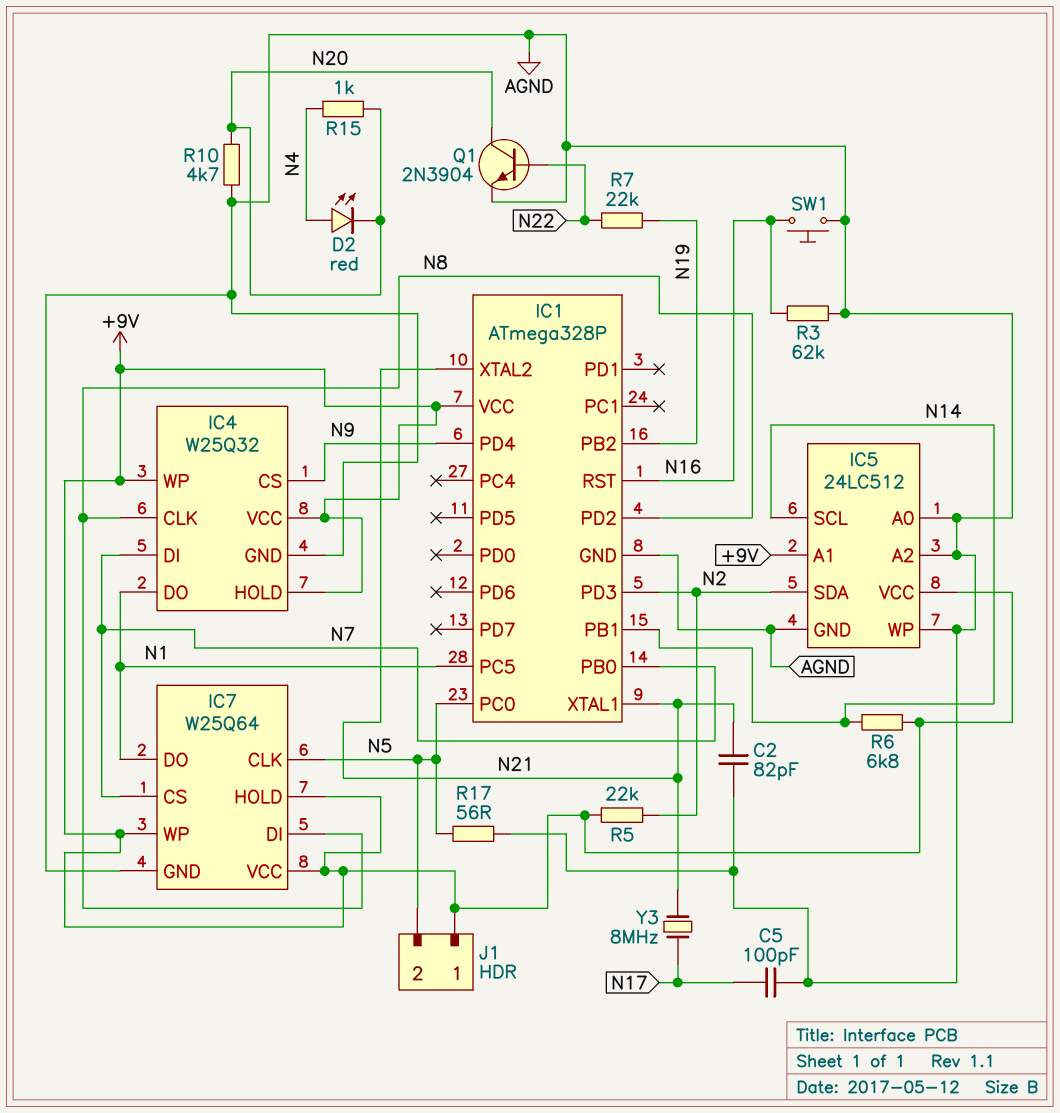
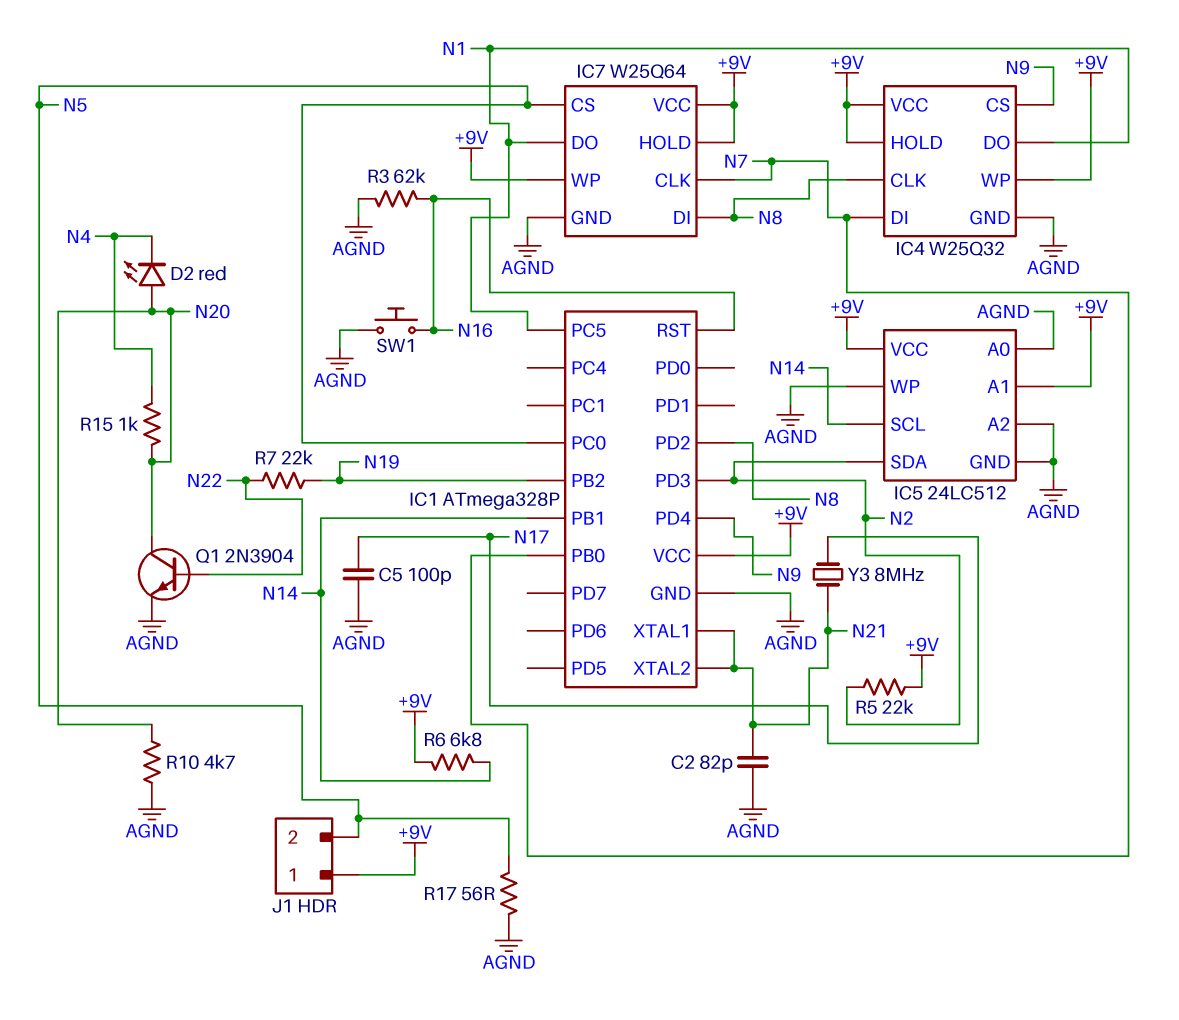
D2: LED red (A N4, K N20) -> LED red (A N20, K N4)
IC7 pin CLK: N5 -> N7
IC7 pin CS: N7 -> N5

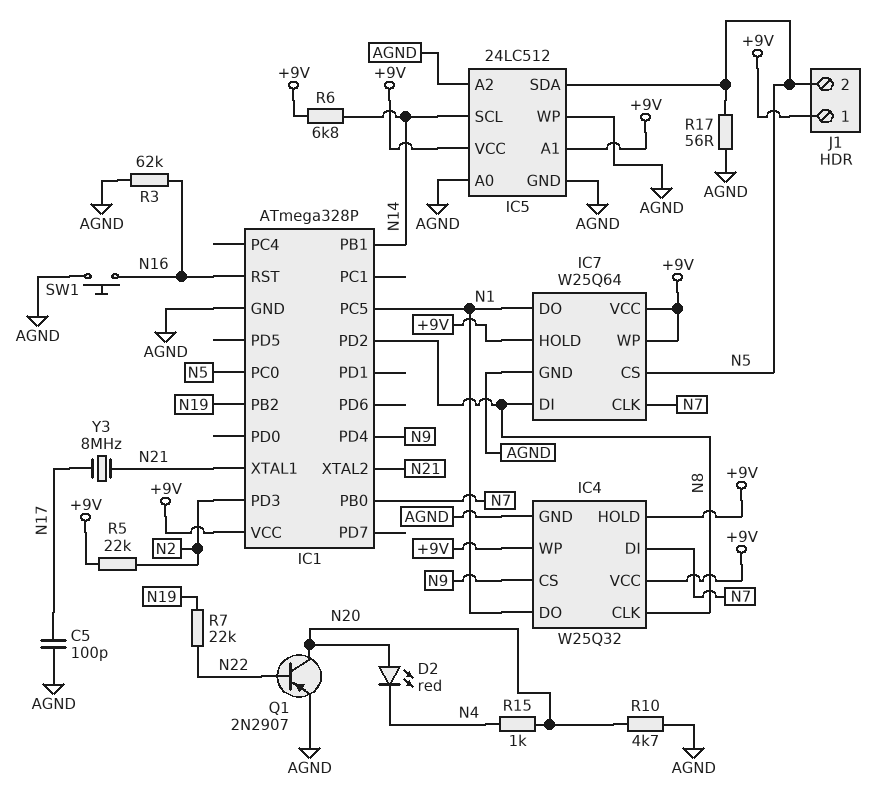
C2: 82pF (AGND, N21) -> none
IC5 pin SDA: N2 -> N5
Q1: NPN 2N3904 (B N22, C N20, E AGND) -> PNP 2N2907 (B N22, C N20, E AGND)

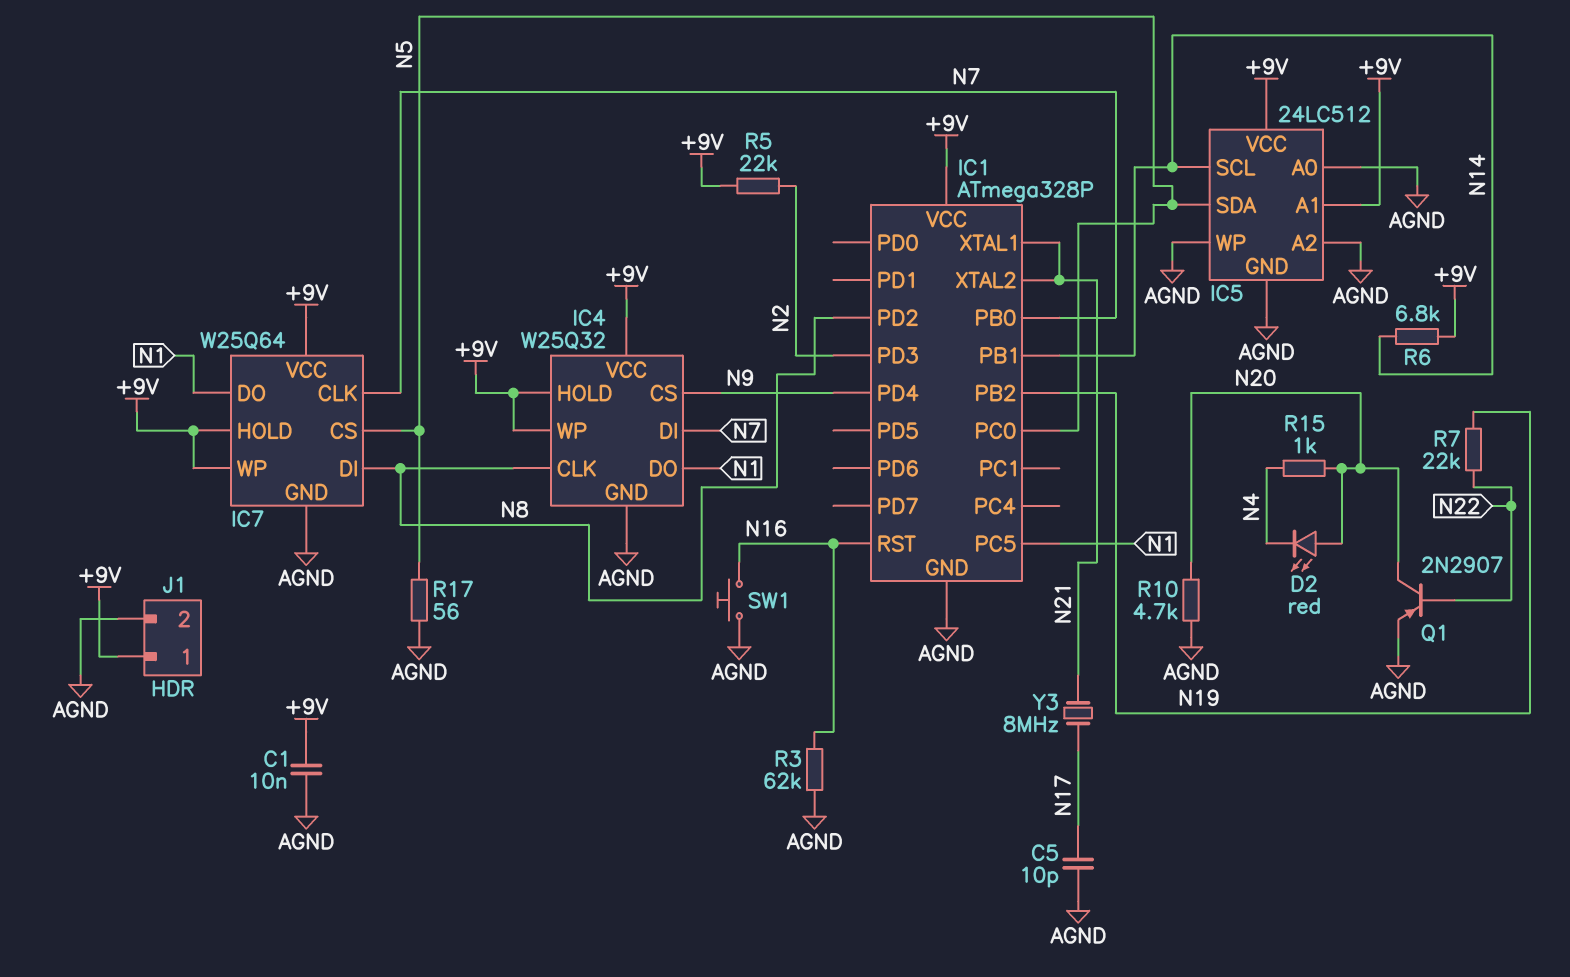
C1: none -> 10nF (+9V, AGND)
C5: 100pF (AGND, N17) -> 10pF (AGND, N17)
J1 pin 2: N5 -> AGND

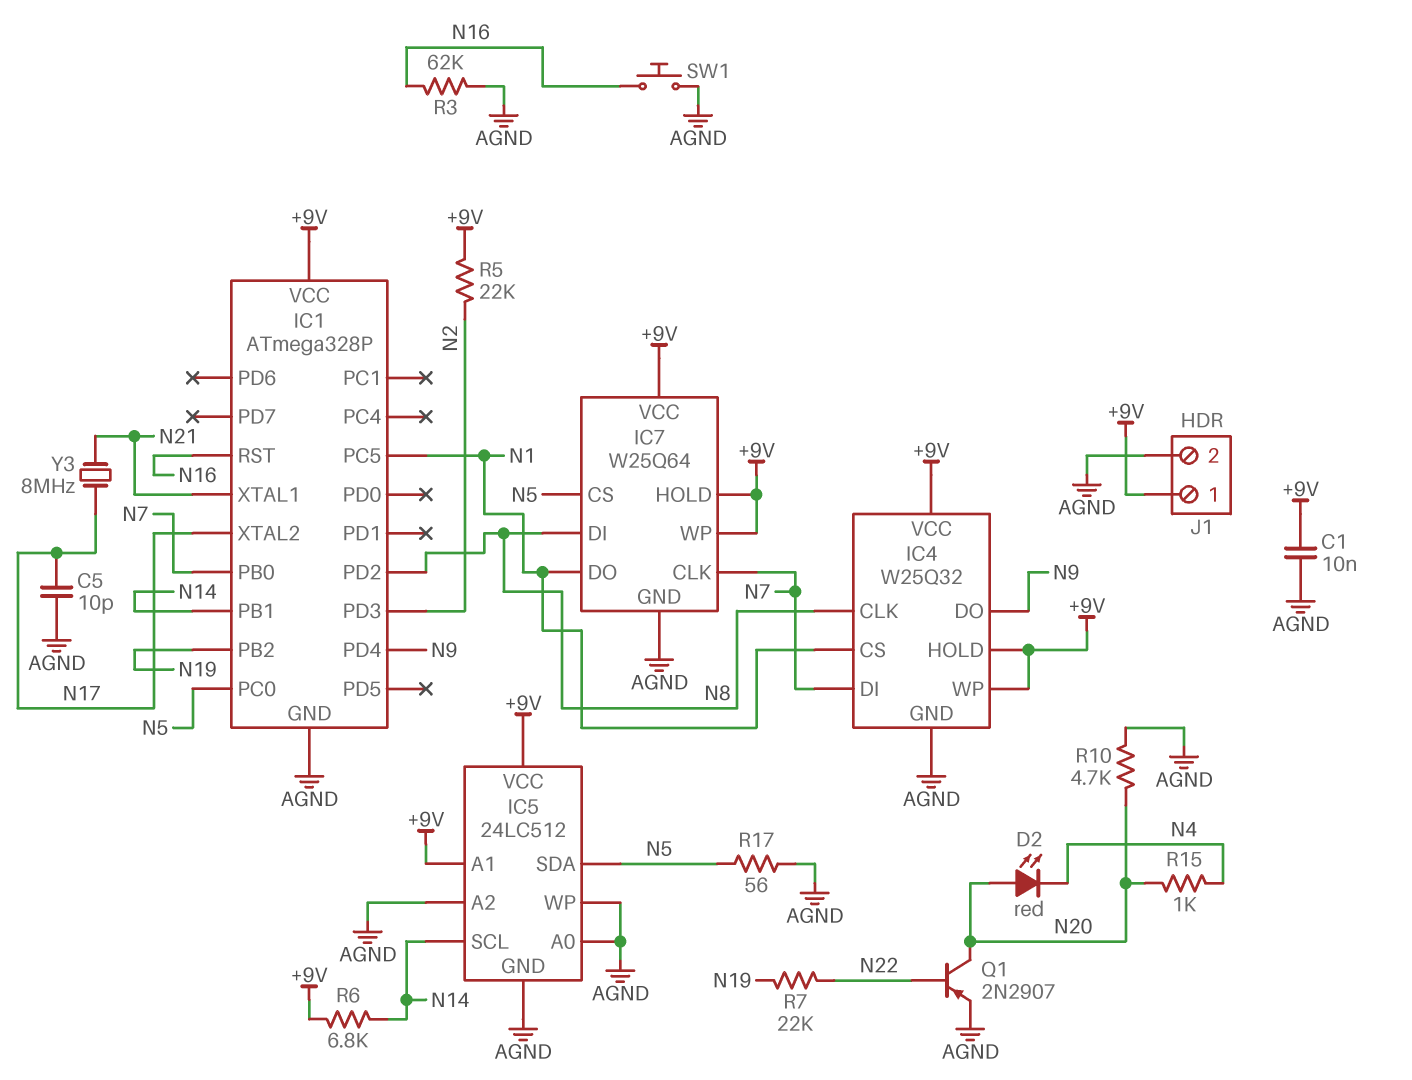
IC1 pin XTAL2: N21 -> N17
IC4 pin CS: N9 -> N1
IC4 pin DO: N1 -> N9

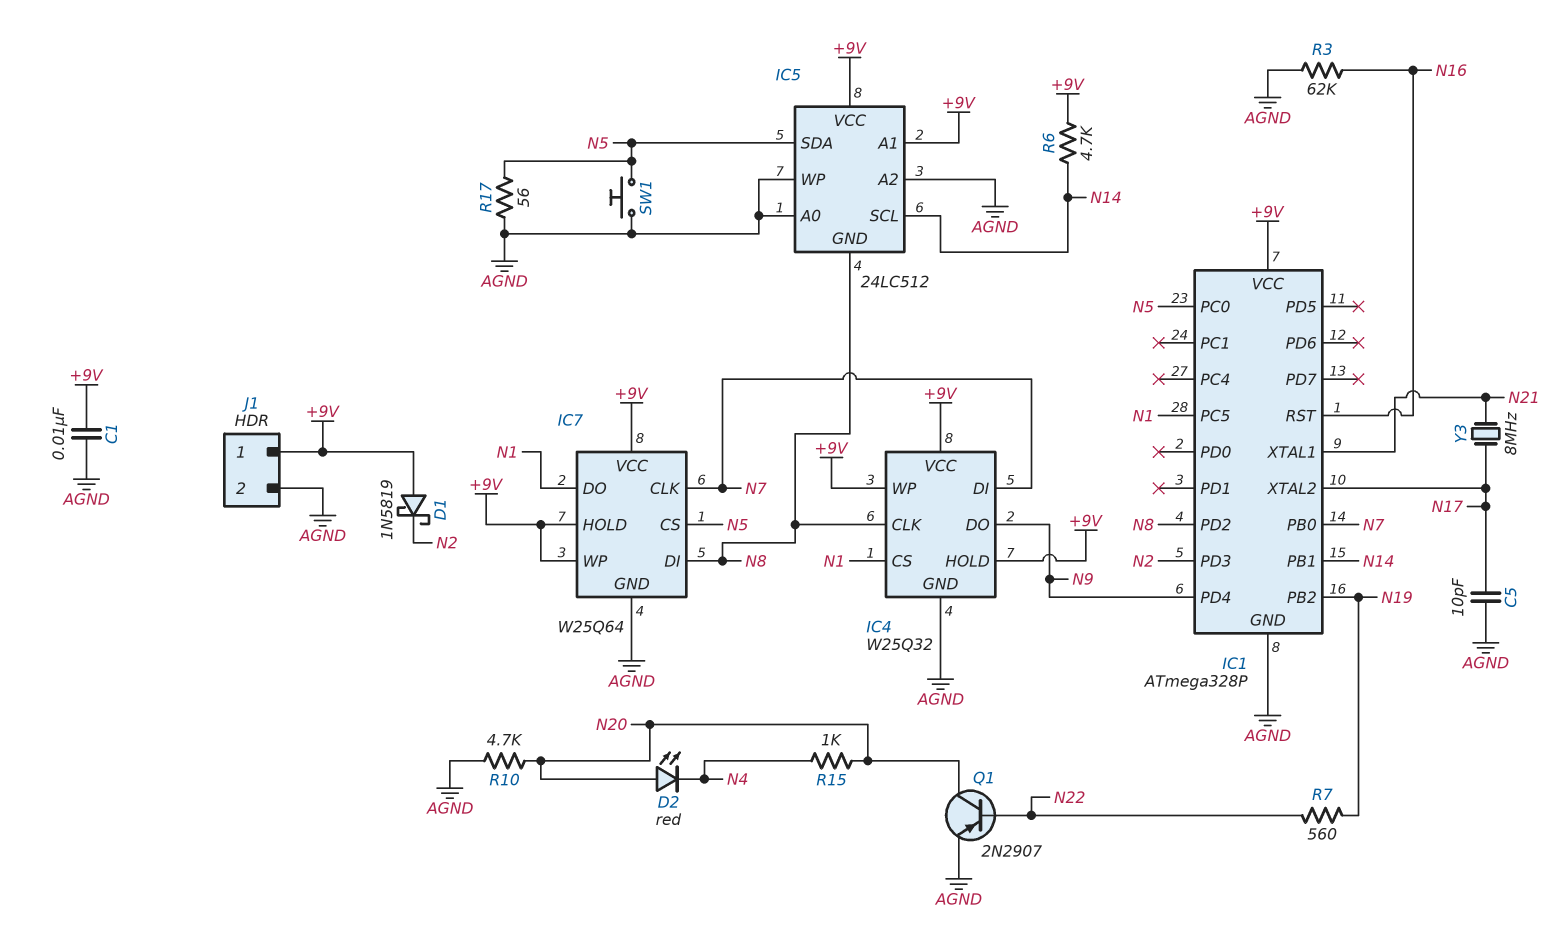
D1: none -> schottky 1N5819 (A +9V, K N2)
IC5 pin GND: AGND -> N8
R5: 22k (+9V, N2) -> none
R6: 6.8k (+9V, N14) -> 4.7k (+9V, N14)
R7: 22k (N19, N22) -> 560 (N19, N22)
SW1: button (AGND, N16) -> button (AGND, N5)

